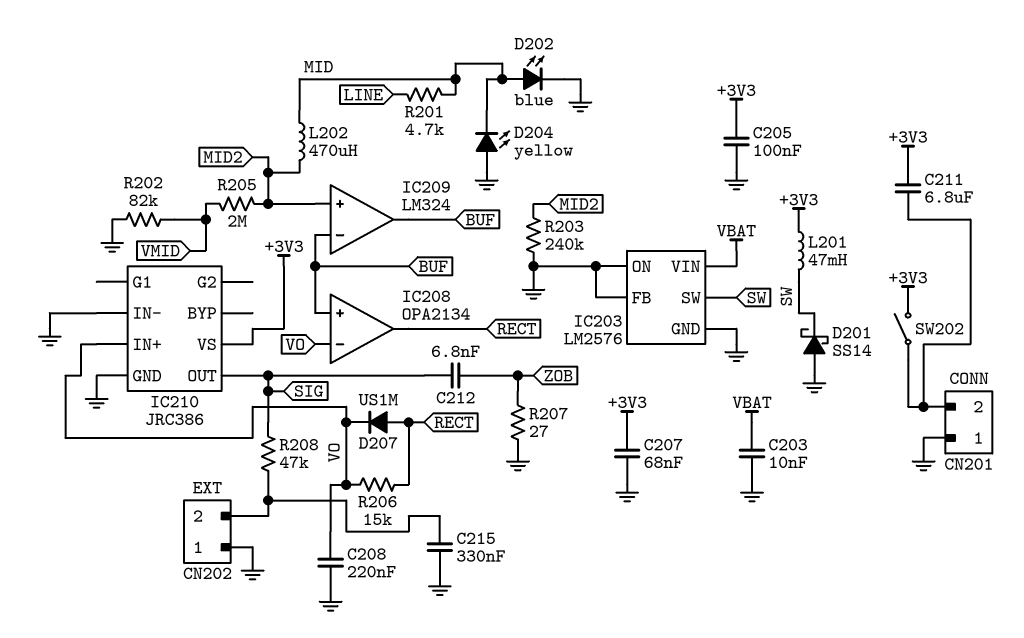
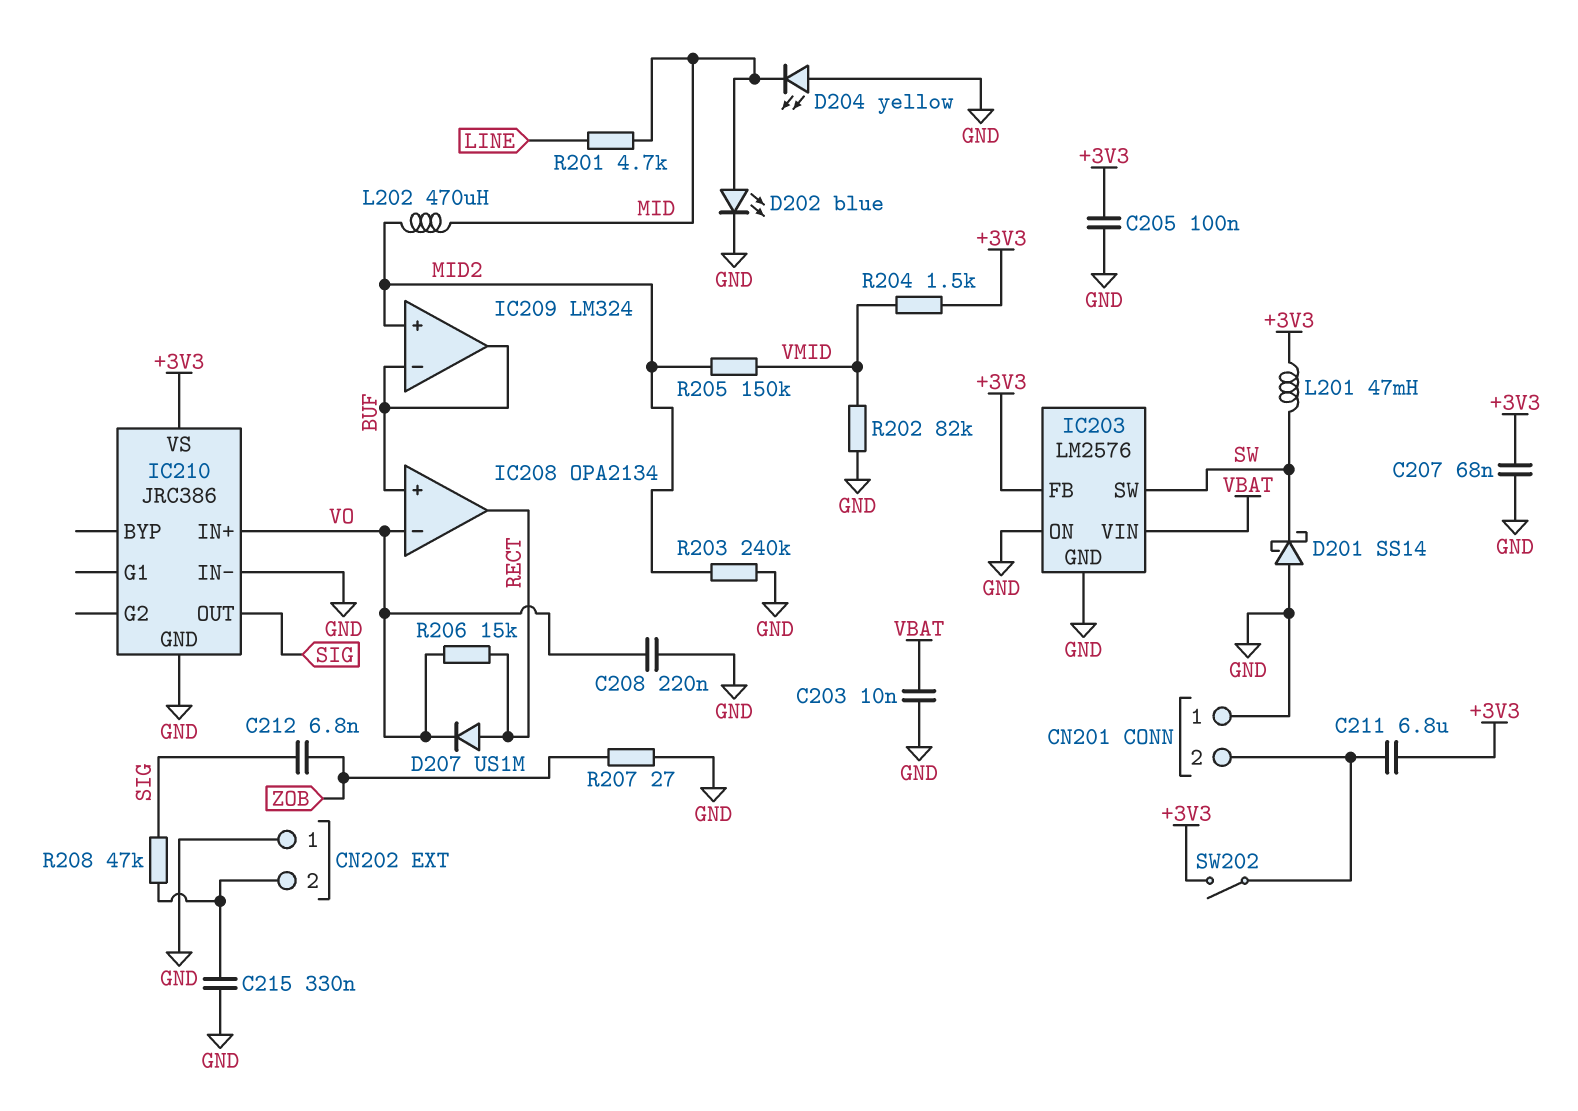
IC203 pin FB: GND -> +3V3
R204: none -> 1.5k (+3V3, VMID)
R205: 2M (MID2, VMID) -> 150k (MID2, VMID)

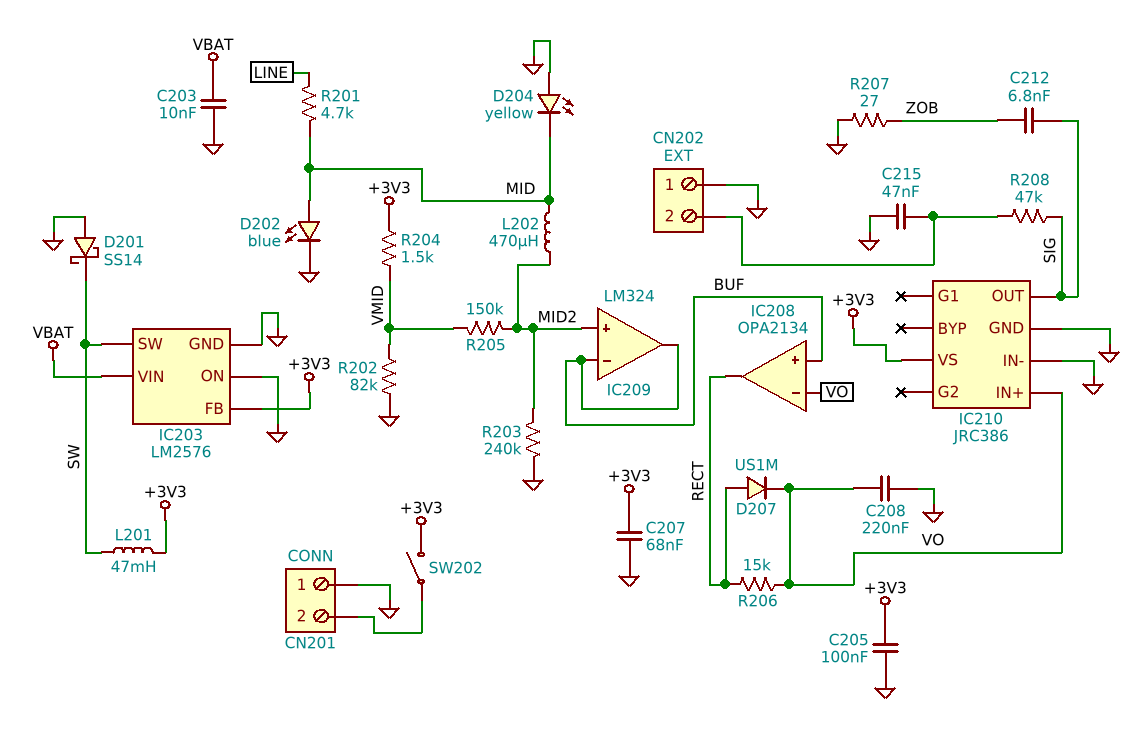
C211: 6.8uF (+3V3, CN201/2) -> none
C215: 330nF (CN202/2, GND) -> 47nF (CN202/2, GND)

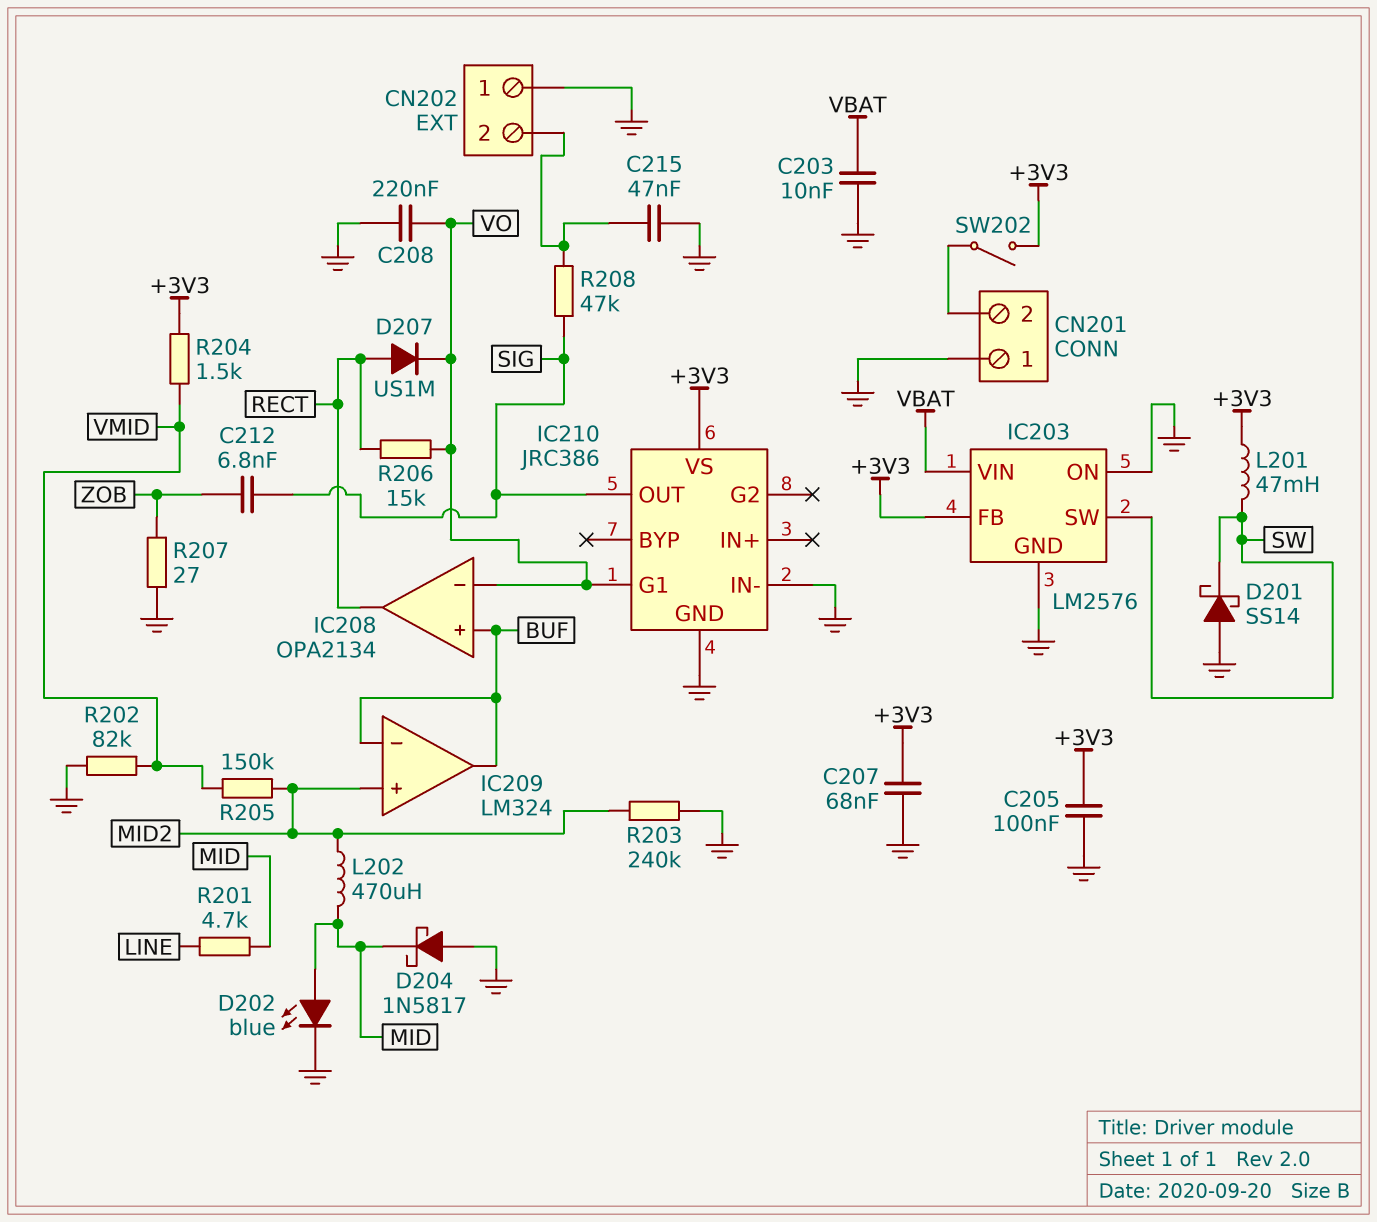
D204: LED yellow (A GND, K MID) -> schottky 1N5817 (A GND, K MID)
IC210 pin G1: none -> VO
IC210 pin IN+: VO -> none

